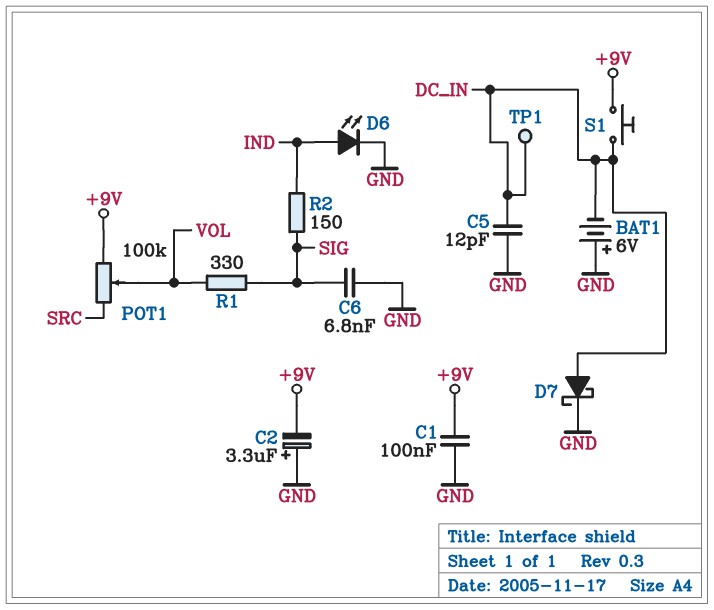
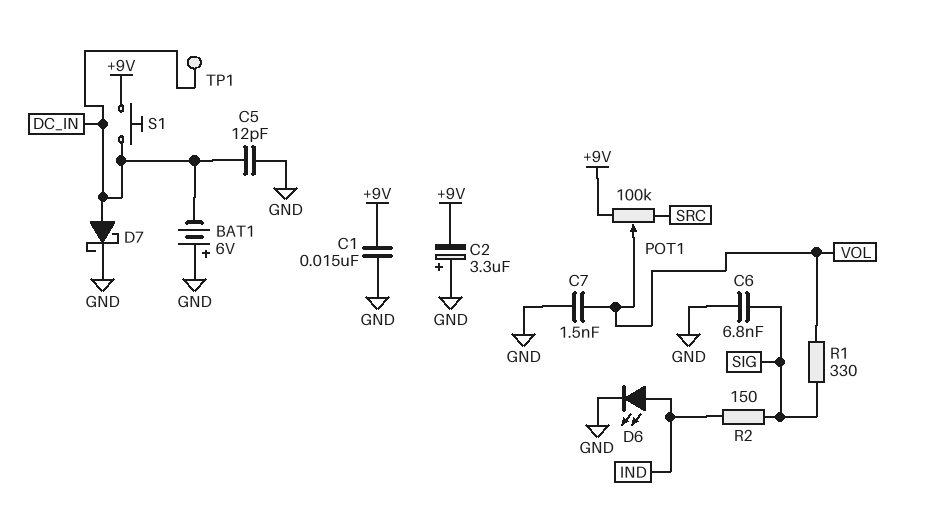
C1: 100nF (+9V, GND) -> 15nF (+9V, GND)
C7: none -> 1.5nF (GND, VOL)

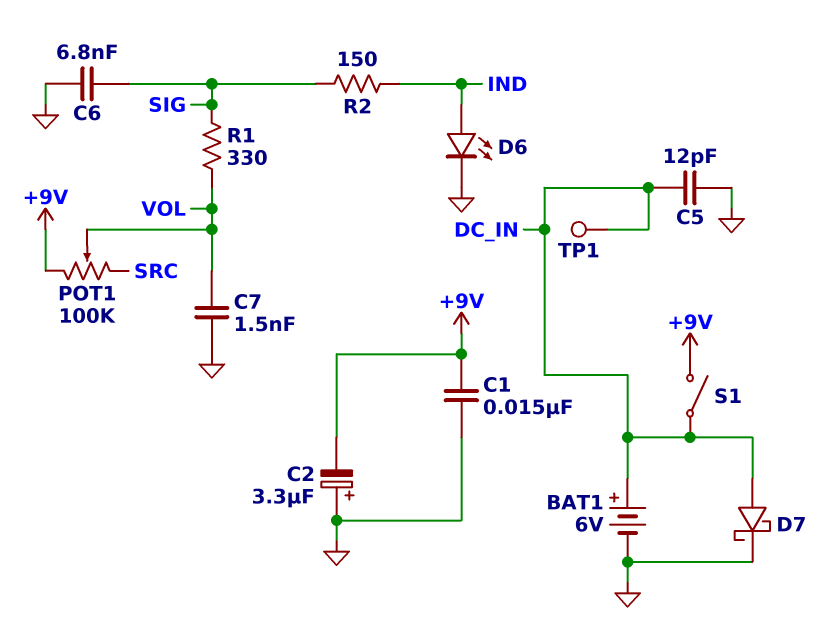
BAT1: 6V (plus GND, minus DC_IN) -> 6V (plus DC_IN, minus GND)
S1: button (+9V, DC_IN) -> switch (+9V, DC_IN)

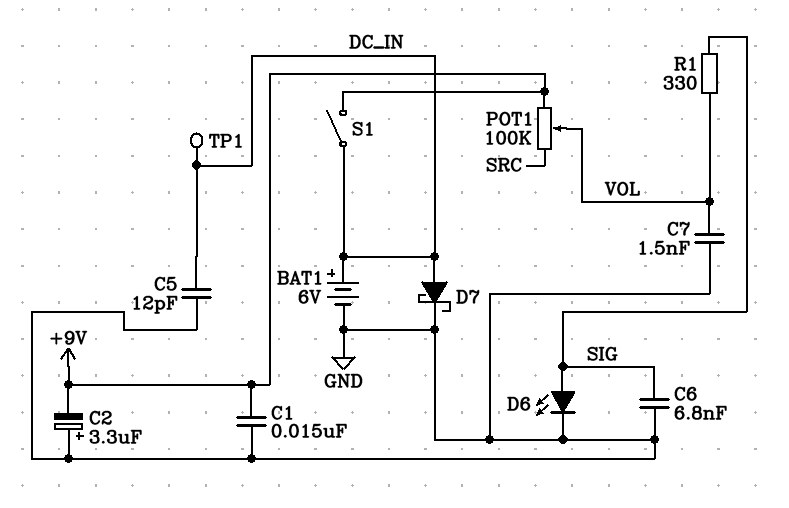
D6: LED (A IND, K GND) -> LED (A SIG, K GND)
R2: 150 (IND, SIG) -> none

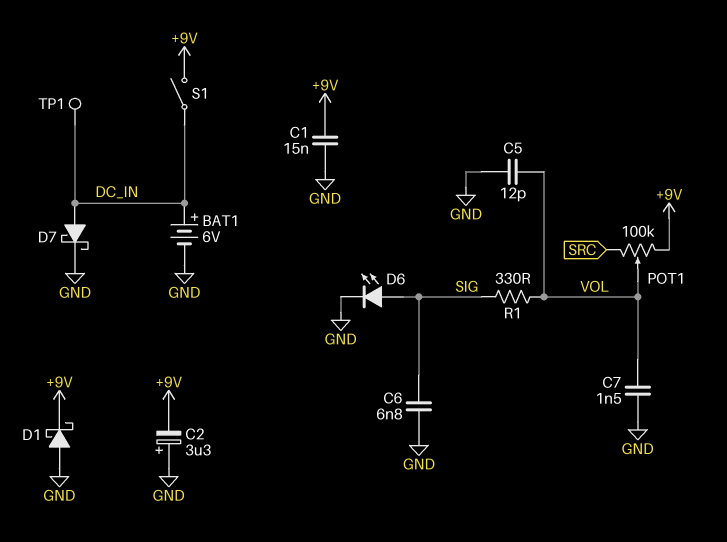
C5: 12pF (DC_IN, GND) -> 12pF (GND, VOL)
D1: none -> schottky (A GND, K +9V)

